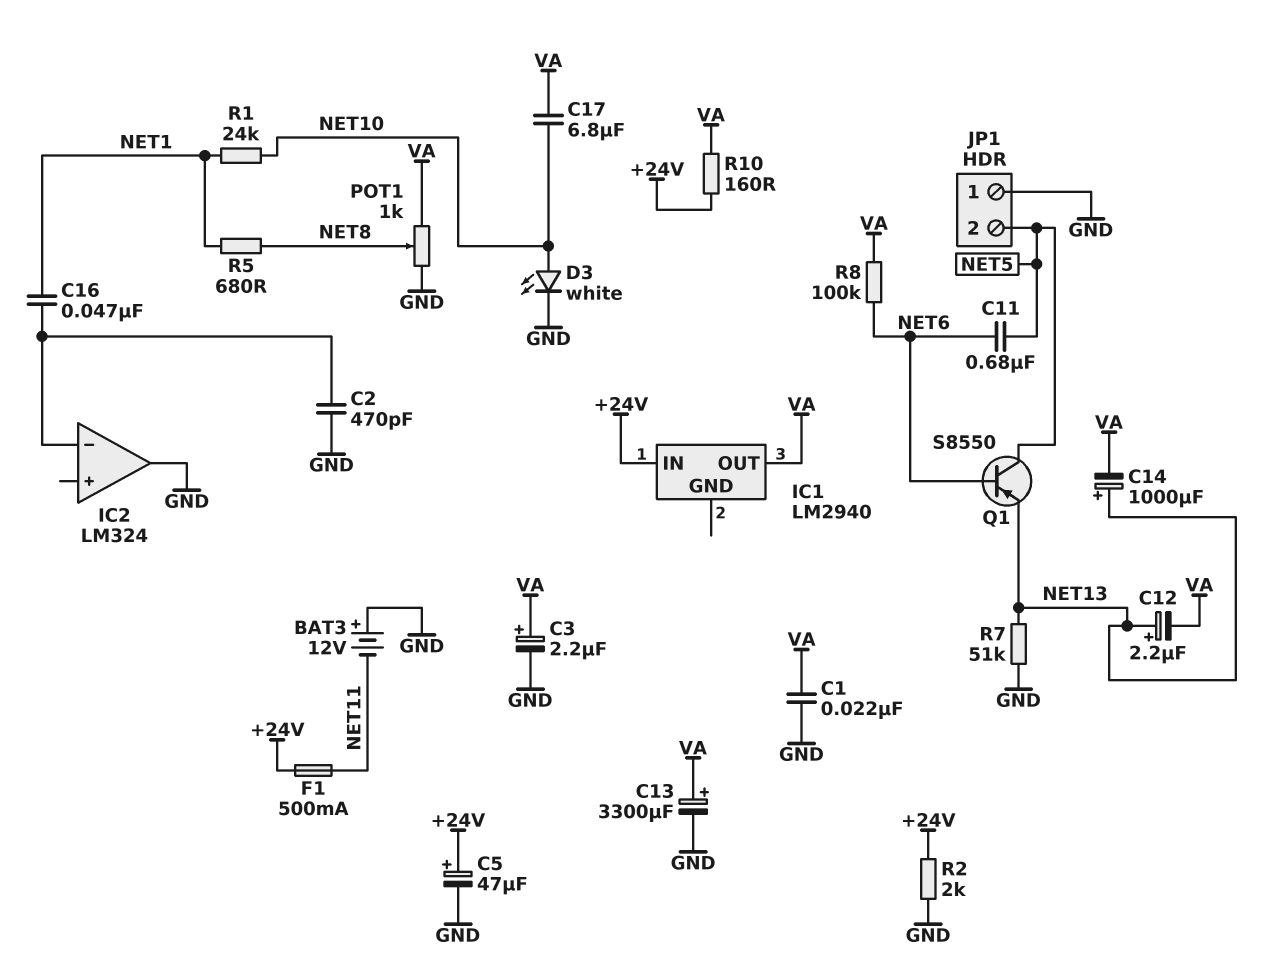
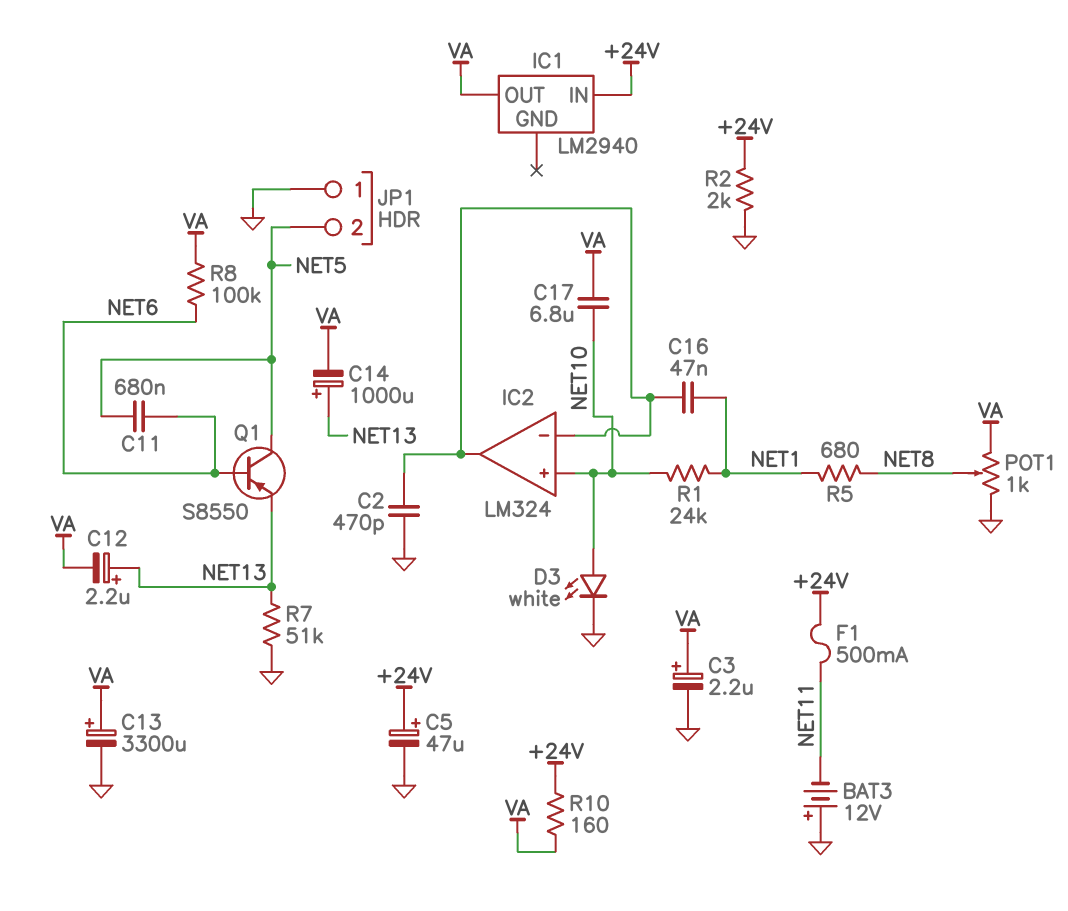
C1: 22nF (GND, VA) -> none
IC2 pin in+: none -> NET10
IC2 pin out: GND -> IC2/in-

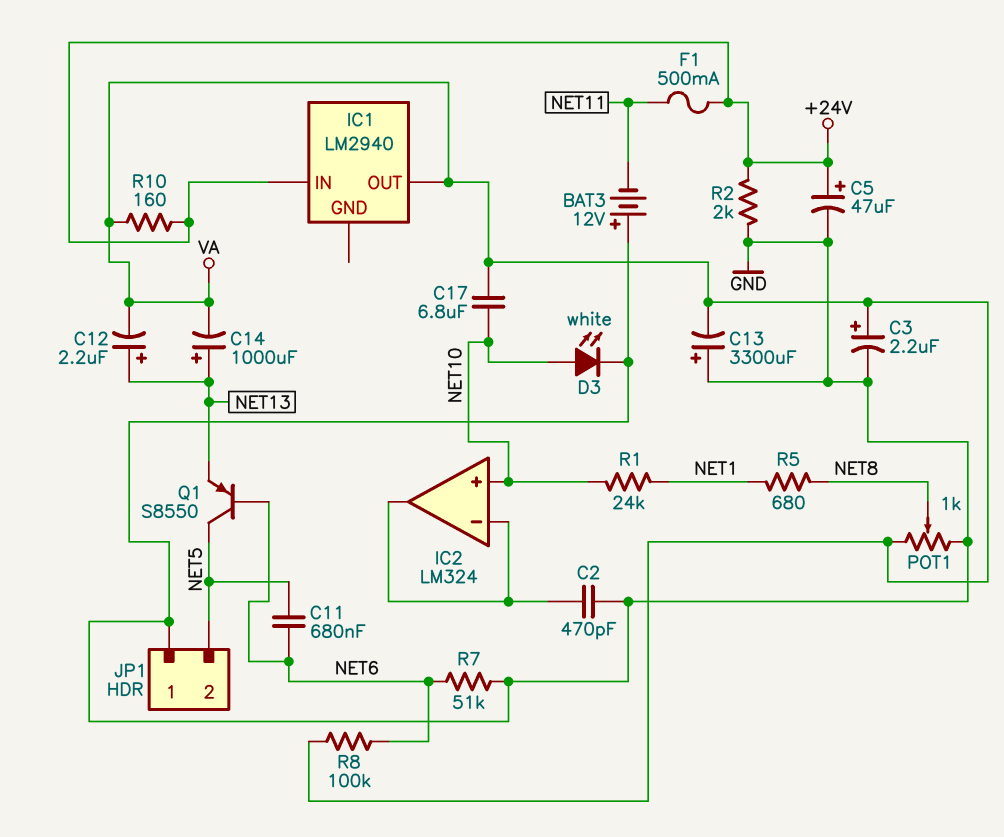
C13: 3300uF (plus VA, minus GND) -> 3300uF (plus GND, minus VA)
C16: 47nF (IC2/in-, NET1) -> none
R7: 51k (GND, NET13) -> 51k (GND, NET6)

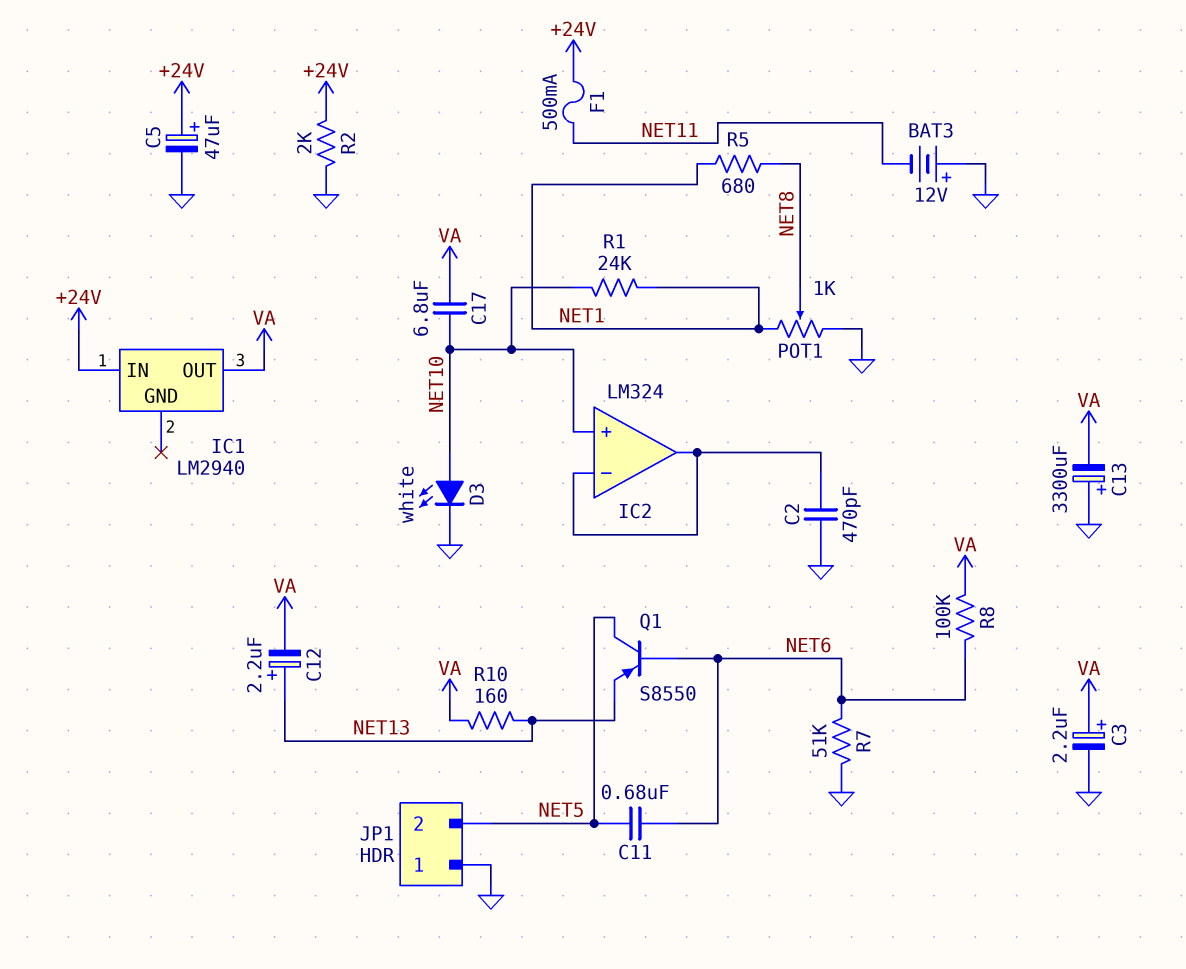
C14: 1000uF (plus NET13, minus VA) -> none
POT1: 1k (GND, VA, wiper NET8) -> 1k (GND, NET1, wiper NET8)
R10: 160 (+24V, VA) -> 160 (NET13, VA)

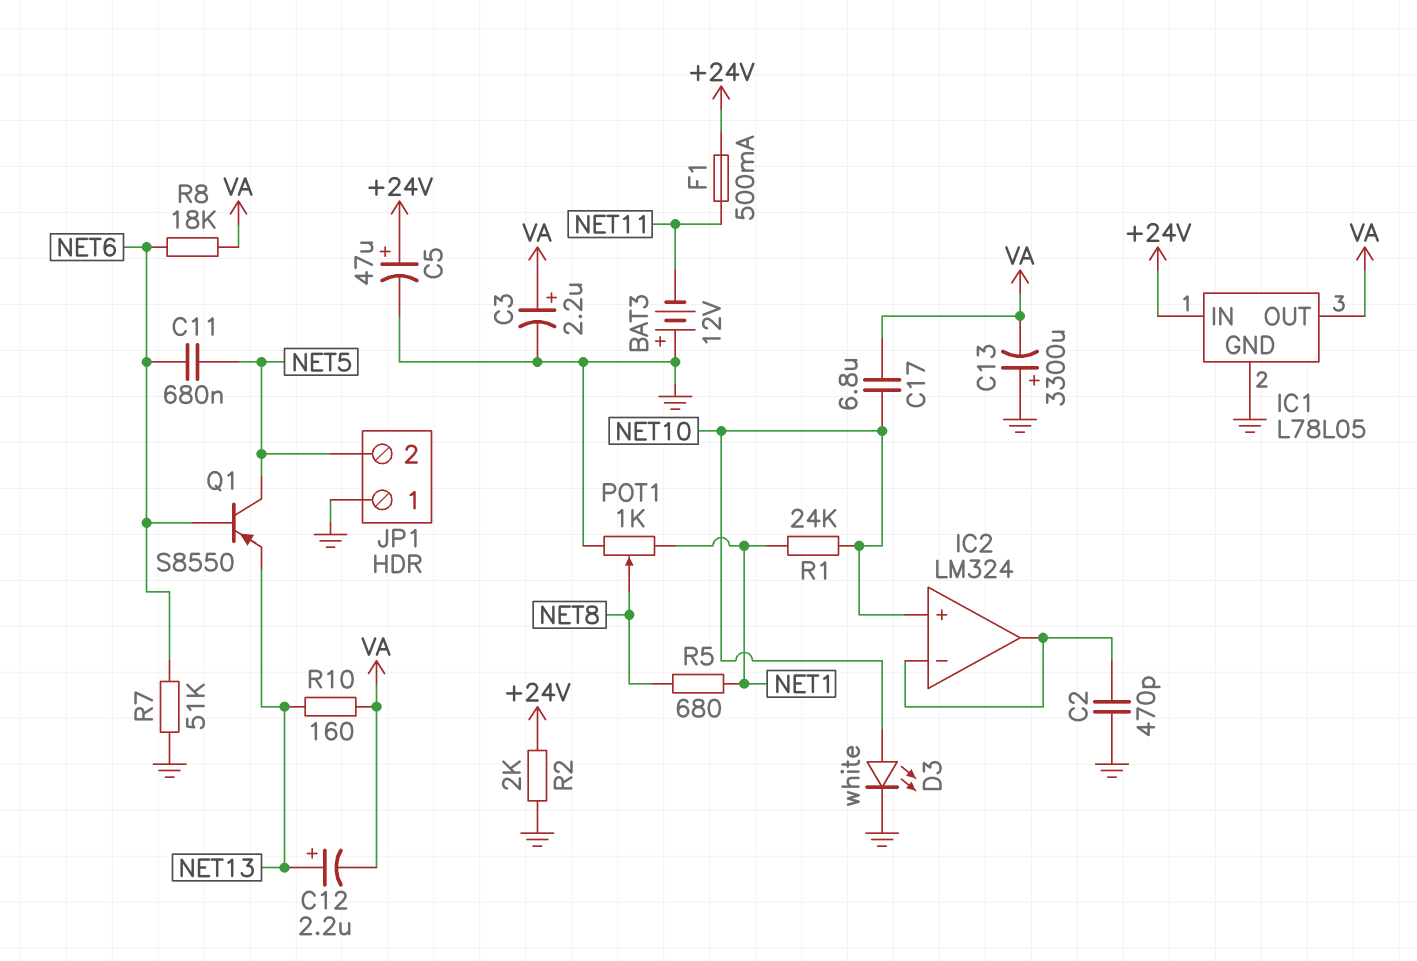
IC1: LM2940 -> L78L05
IC1 pin GND: none -> GND
R8: 100k (NET6, VA) -> 18k (NET6, VA)

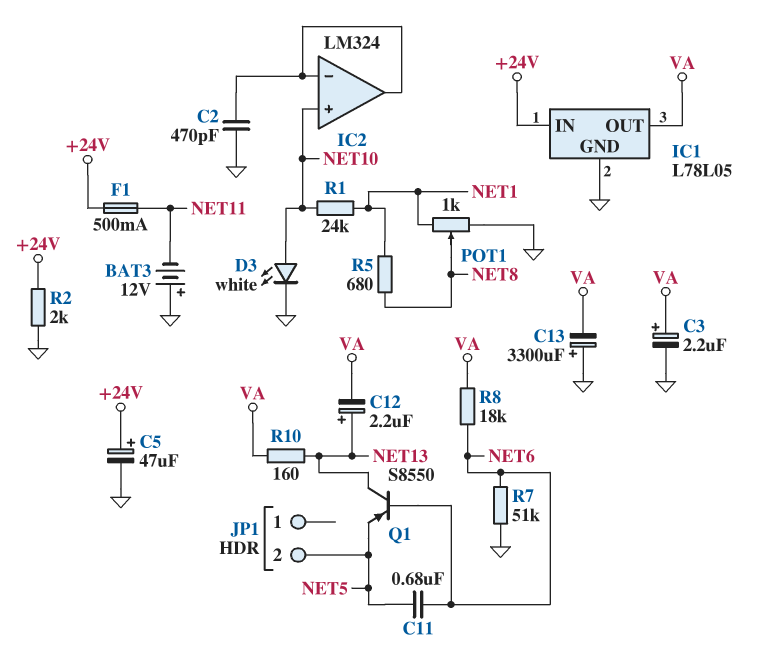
C17: 6.8uF (NET10, VA) -> none
JP1 pin 1: GND -> none
Q1: PNP S8550 (B NET6, C NET5, E NET13) -> PNP S8550 (B NET6, C NET13, E NET5)

